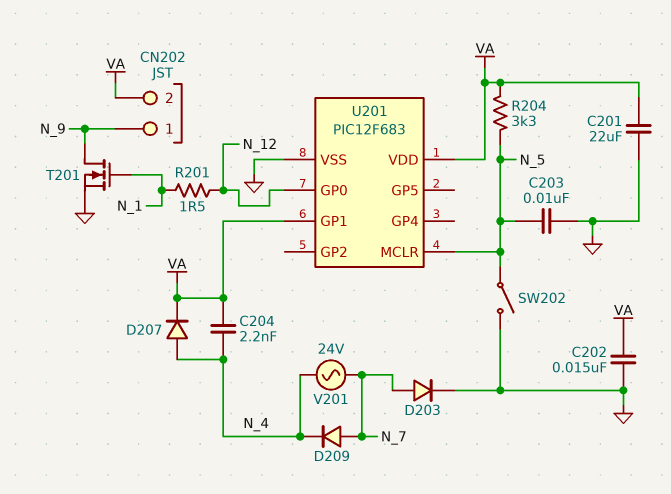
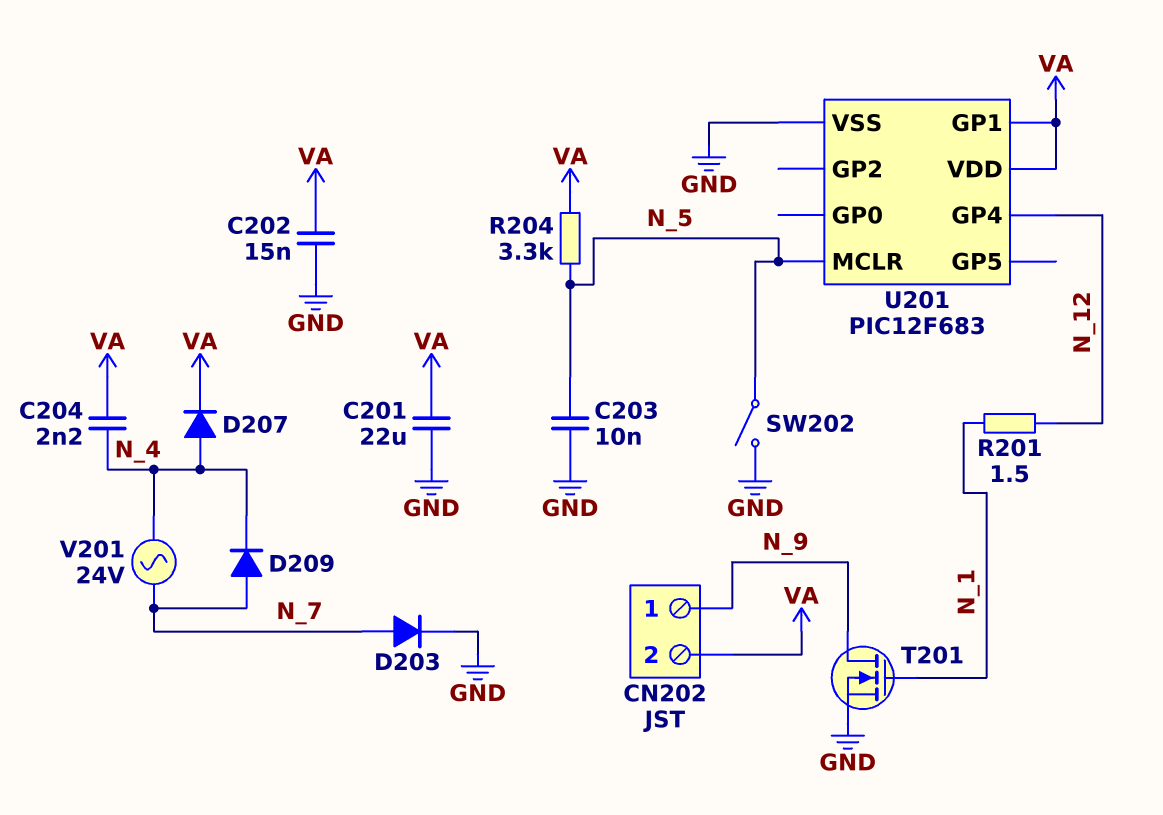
U201 pin GP0: N_12 -> none
U201 pin GP4: none -> N_12

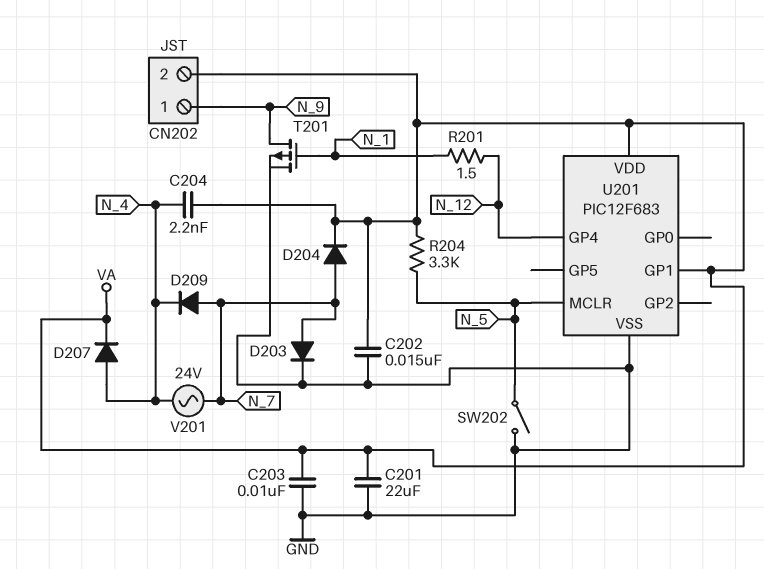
C203: 10nF (GND, N_5) -> 10nF (GND, VA)
D204: none -> diode (A N_7, K VA)
T201: NMOS (G N_1, D N_9, S GND) -> PMOS (G N_1, D N_9, S GND)

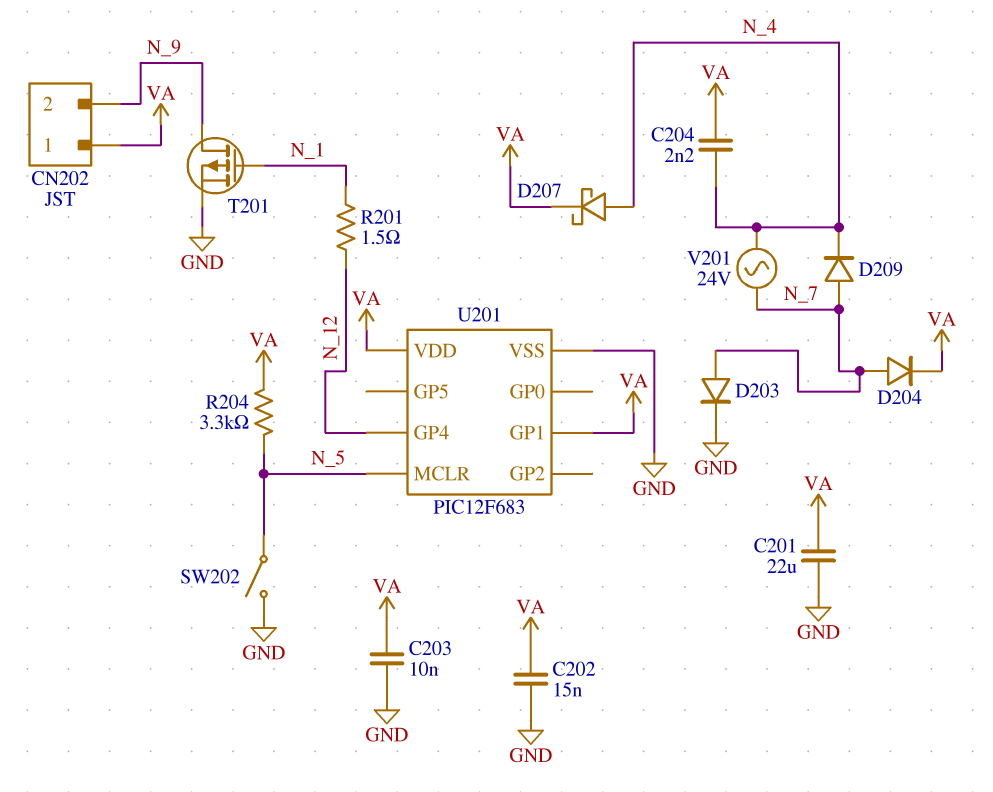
CN202 pin 1: N_9 -> VA
CN202 pin 2: VA -> N_9
D207: diode (A N_4, K VA) -> schottky (A N_4, K VA)

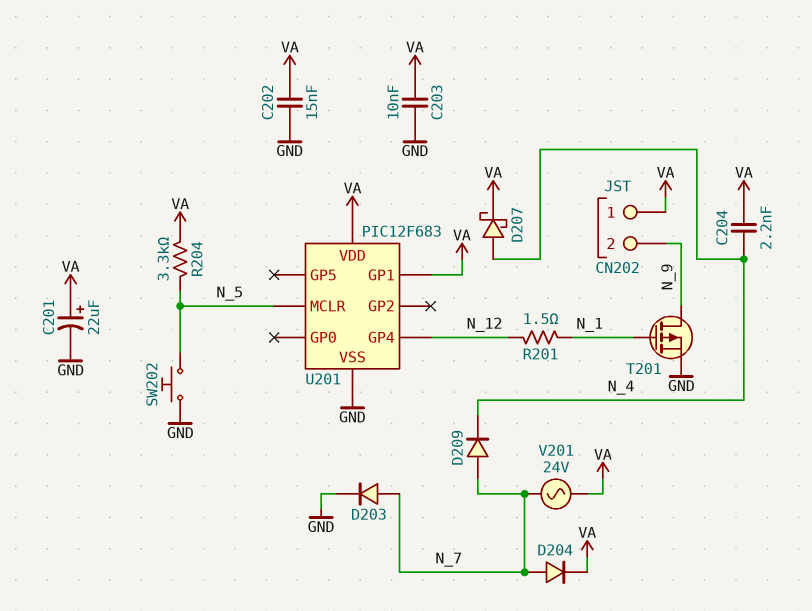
C201: 22uF (GND, VA) -> 22uF (plus VA, minus GND)
SW202: switch (GND, N_5) -> button (GND, N_5)
V201: AC 24V (N_4, N_7) -> AC 24V (N_7, VA)

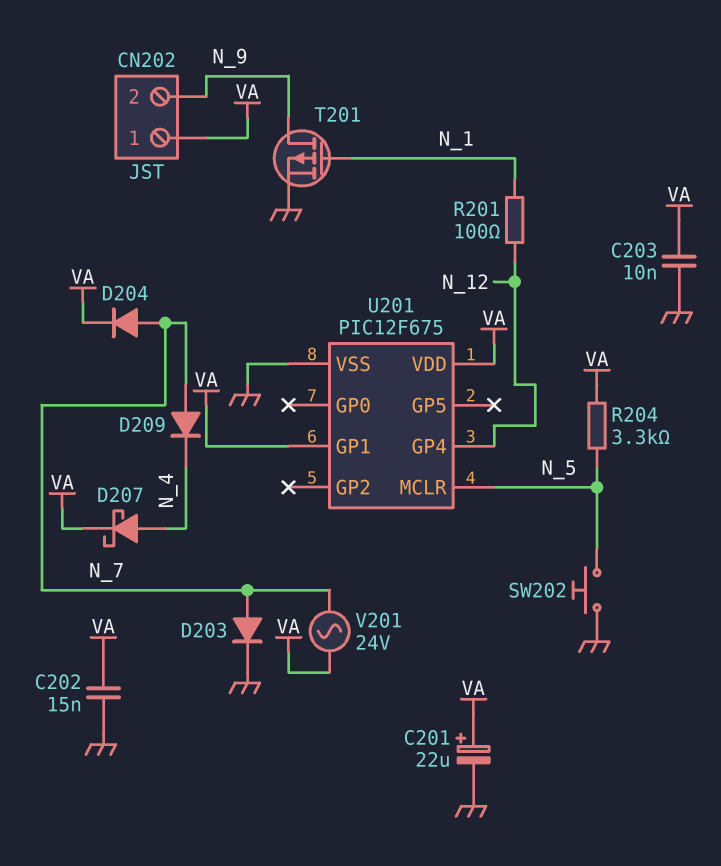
C204: 2.2nF (N_4, VA) -> none
R201: 1.5 (N_1, N_12) -> 100 (N_1, N_12)
U201: PIC12F683 -> PIC12F675

